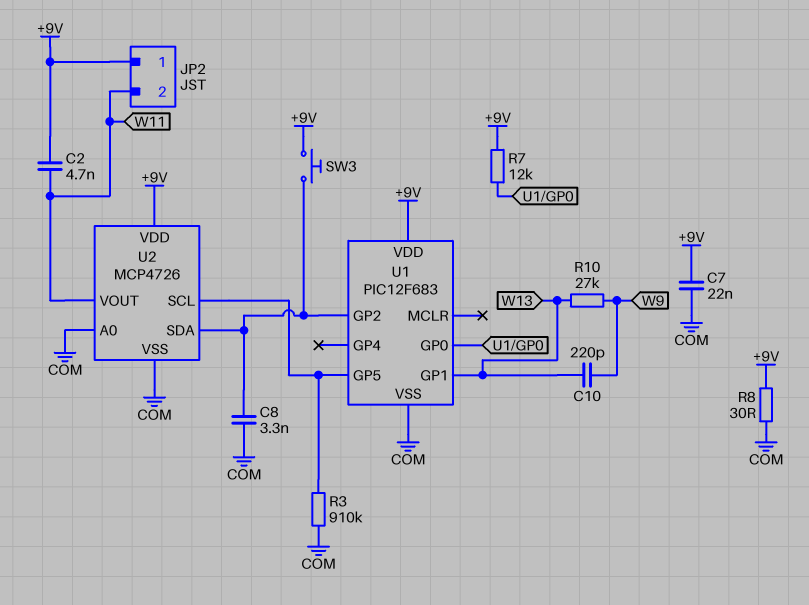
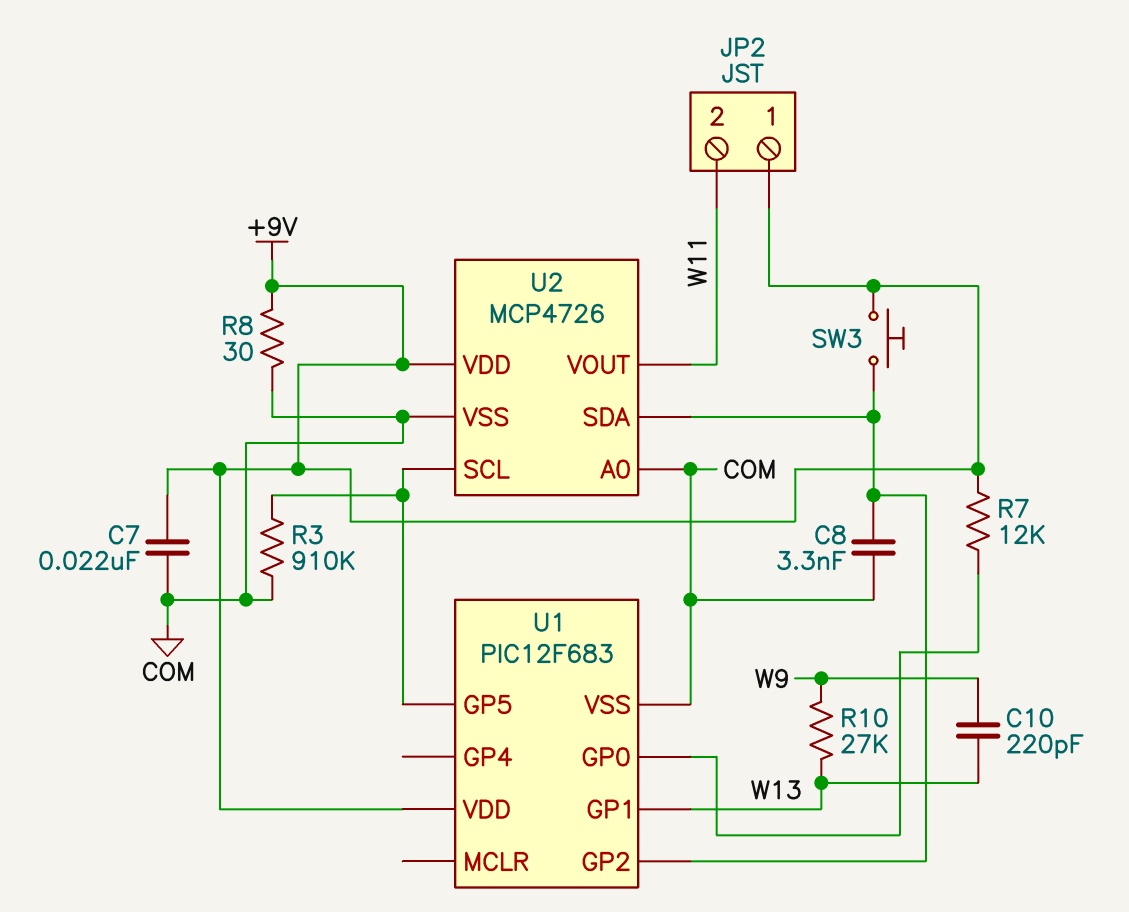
C2: 4.7nF (+9V, W11) -> none

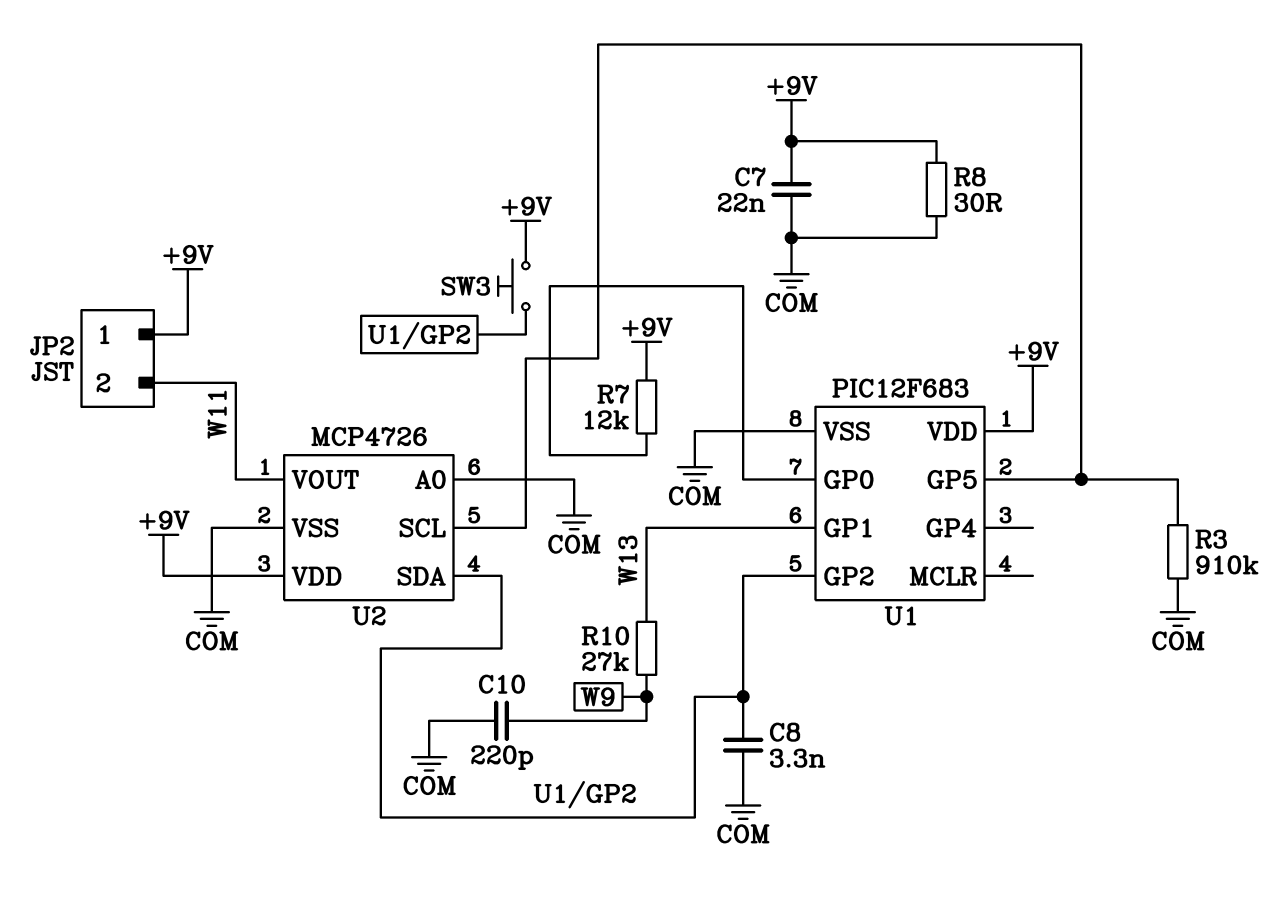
C10: 220pF (W9, W13) -> 220pF (COM, W9)

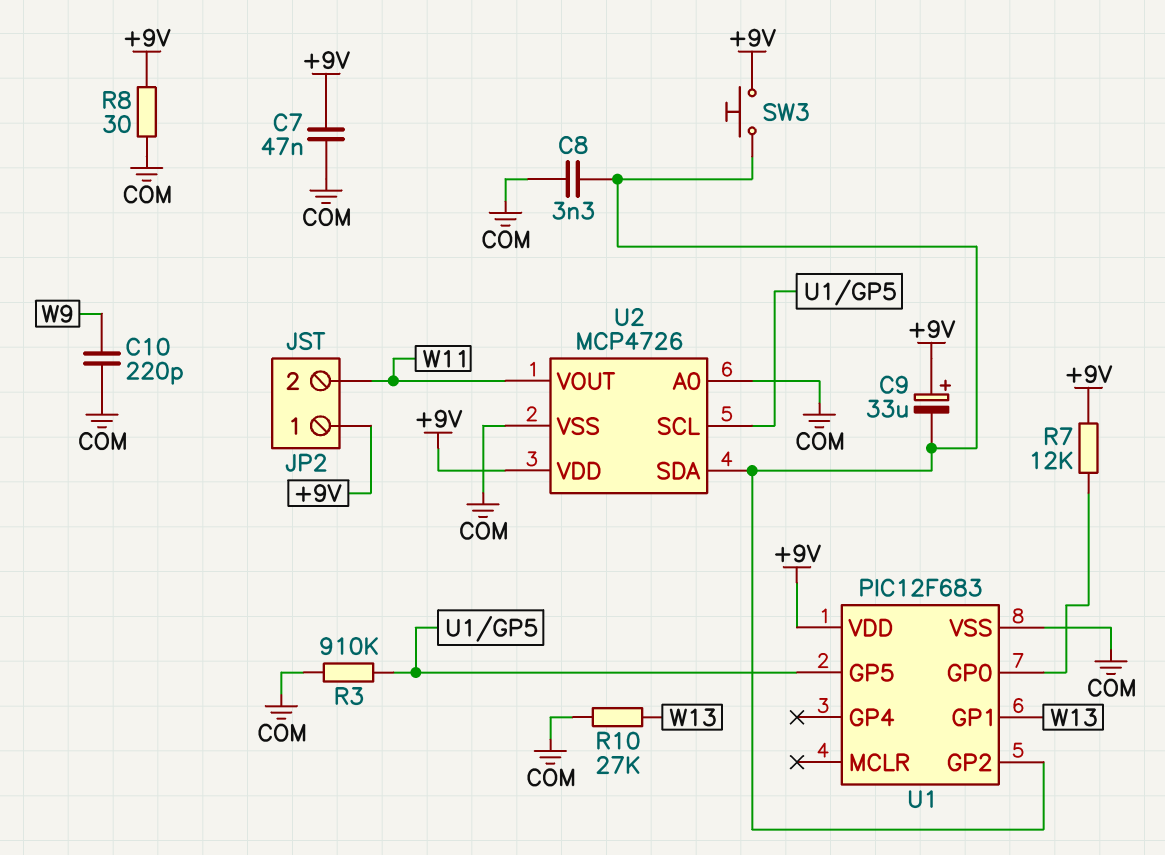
C7: 22nF (+9V, COM) -> 47nF (+9V, COM)
C9: none -> 33uF (plus +9V, minus U1/GP2)
R10: 27k (W9, W13) -> 27k (COM, W13)

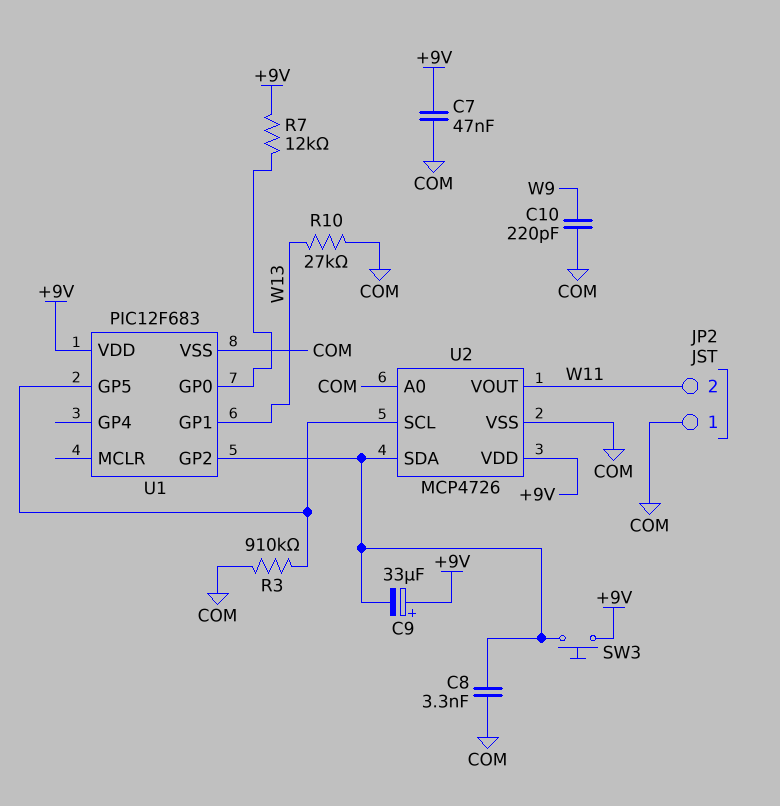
JP2 pin 1: +9V -> COM
R8: 30 (+9V, COM) -> none

